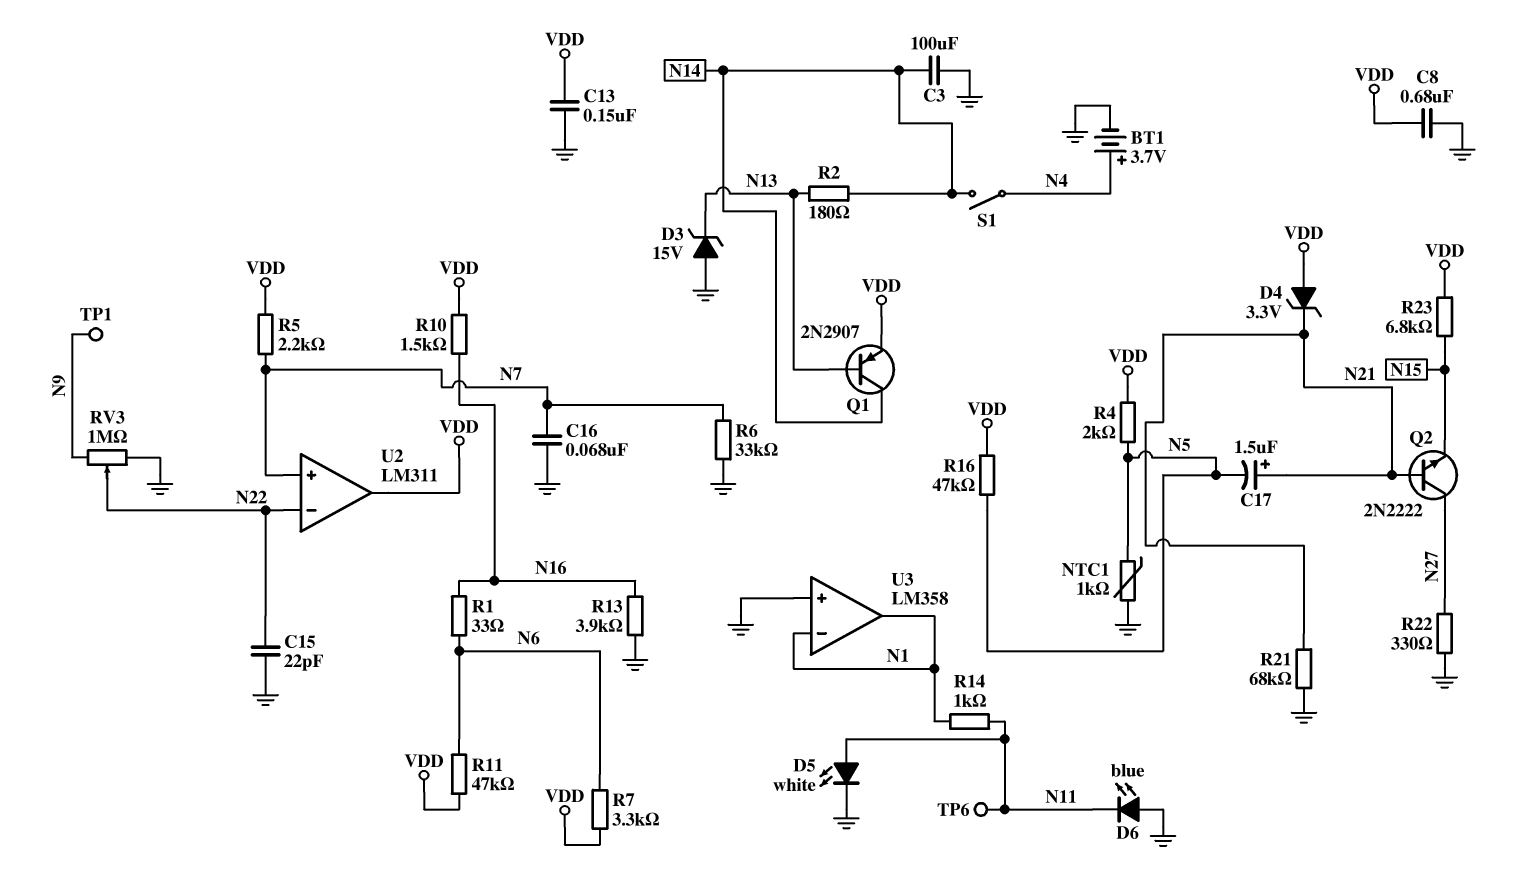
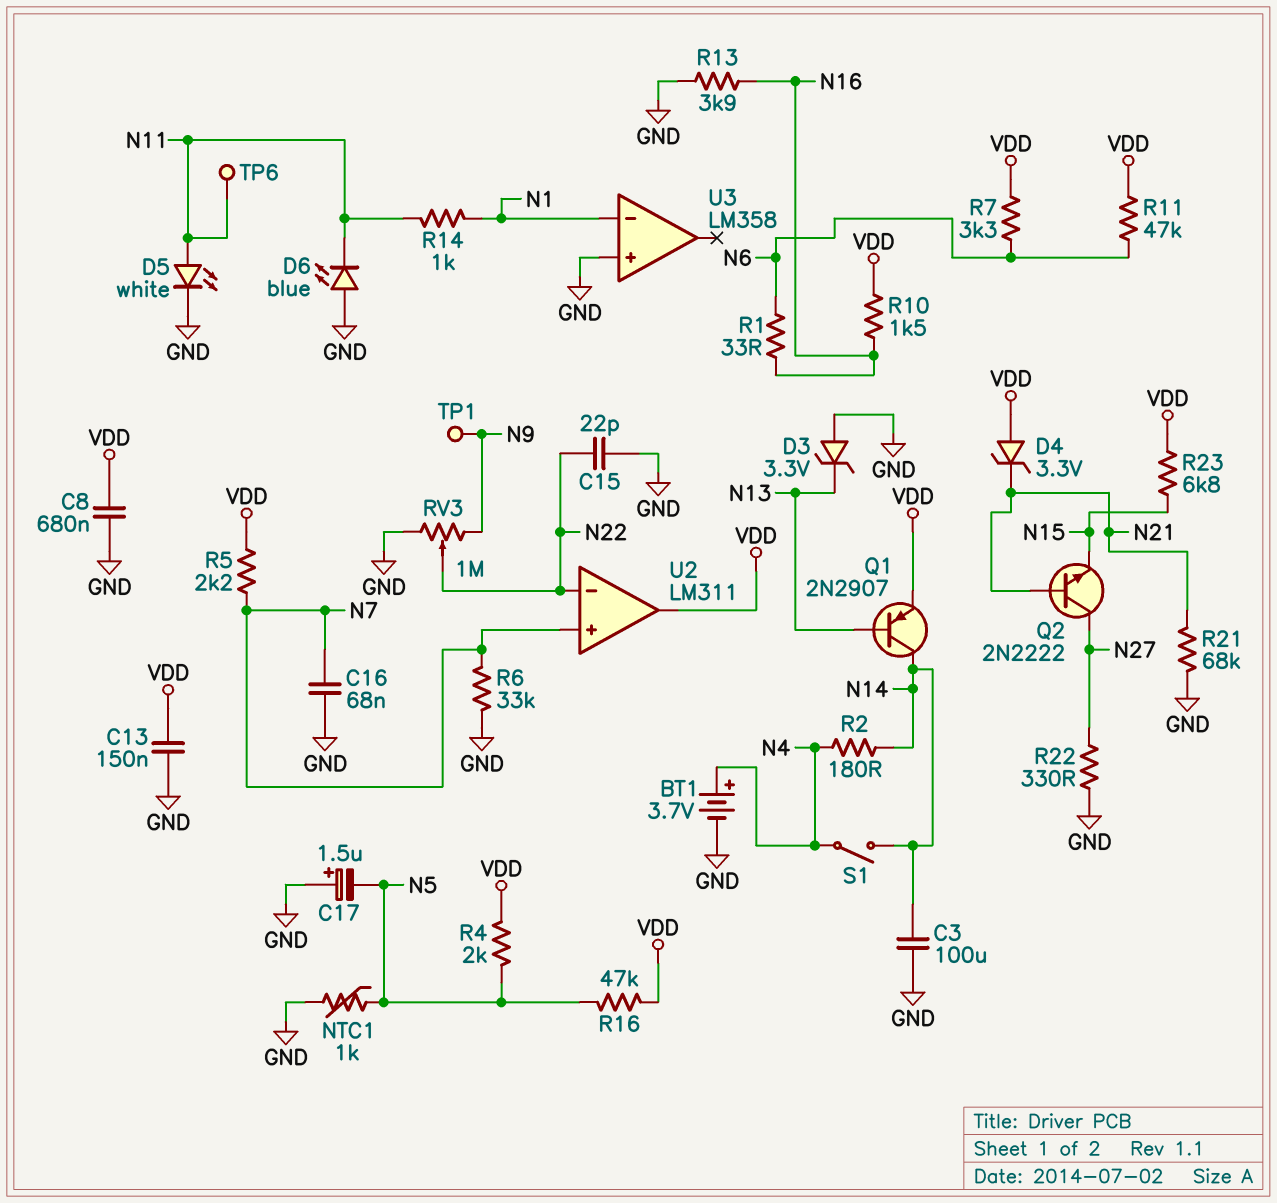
C17: 1.5uF (plus N21, minus N5) -> 1.5uF (plus GND, minus N5)
D3: zener 15V (A GND, K N13) -> zener 3.3V (A GND, K N13)
R2: 180 (N13, N14) -> 180 (N4, N14)
U3 pin out: N1 -> none

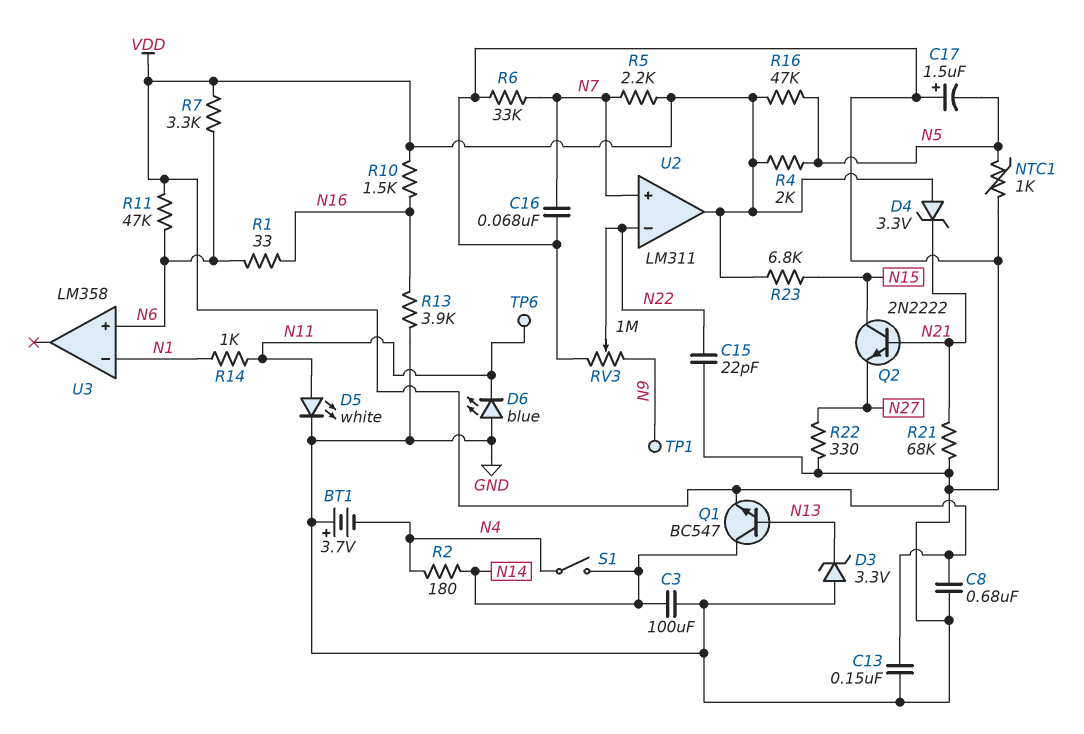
BT1: 3.7V (plus N4, minus GND) -> 3.7V (plus GND, minus N4)
Q1: PNP 2N2907 (B N13, C N14, E VDD) -> NPN BC547 (B N13, C N14, E VDD)
Q2: NPN 2N2222 (B N21, C N27, E N15) -> NPN 2N2222 (B N21, C N15, E N27)
U3 pin in+: GND -> N6

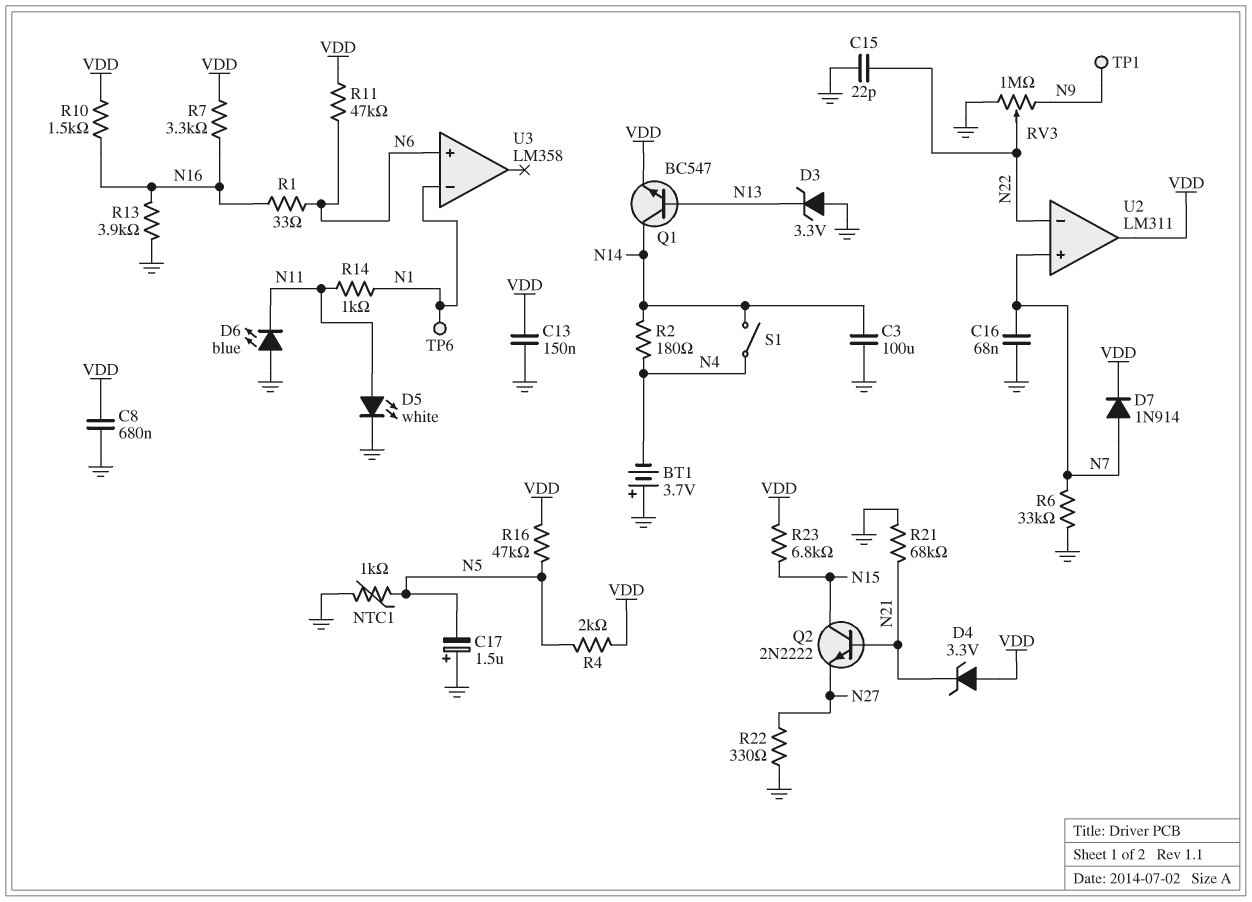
D7: none -> diode 1N914 (A N7, K VDD)
R5: 2.2k (N7, VDD) -> none
R7: 3.3k (N6, VDD) -> 3.3k (N16, VDD)
TP6: test point (N11) -> test point (N1)

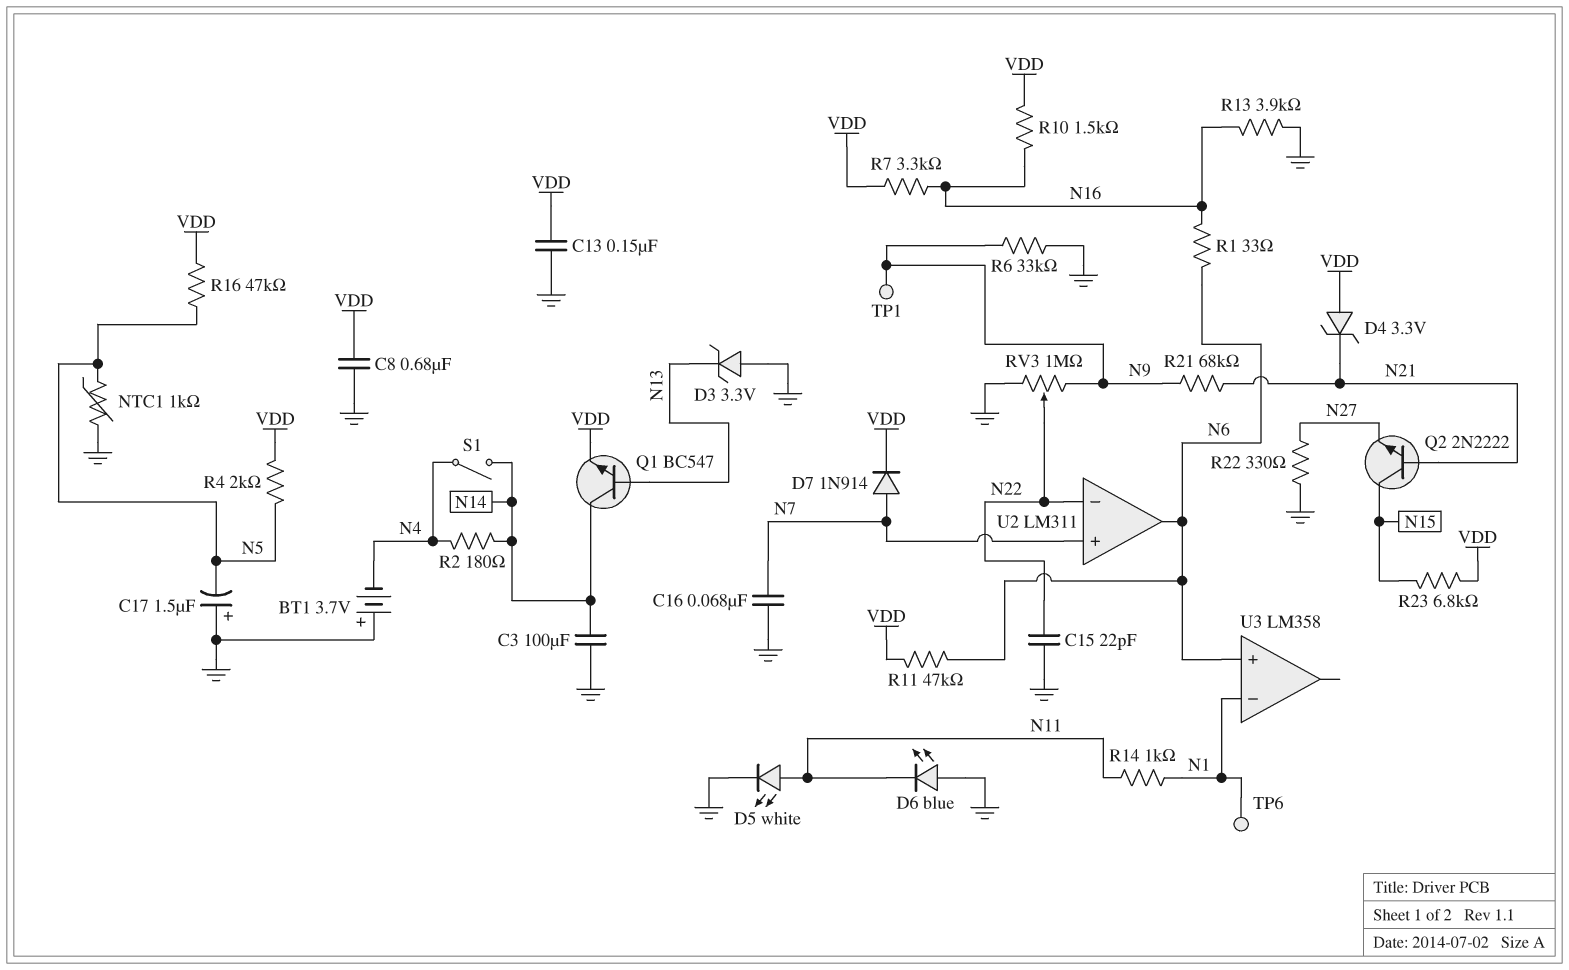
R6: 33k (GND, N7) -> 33k (GND, N9)
R21: 68k (GND, N21) -> 68k (N9, N21)
U2 pin out: VDD -> N6

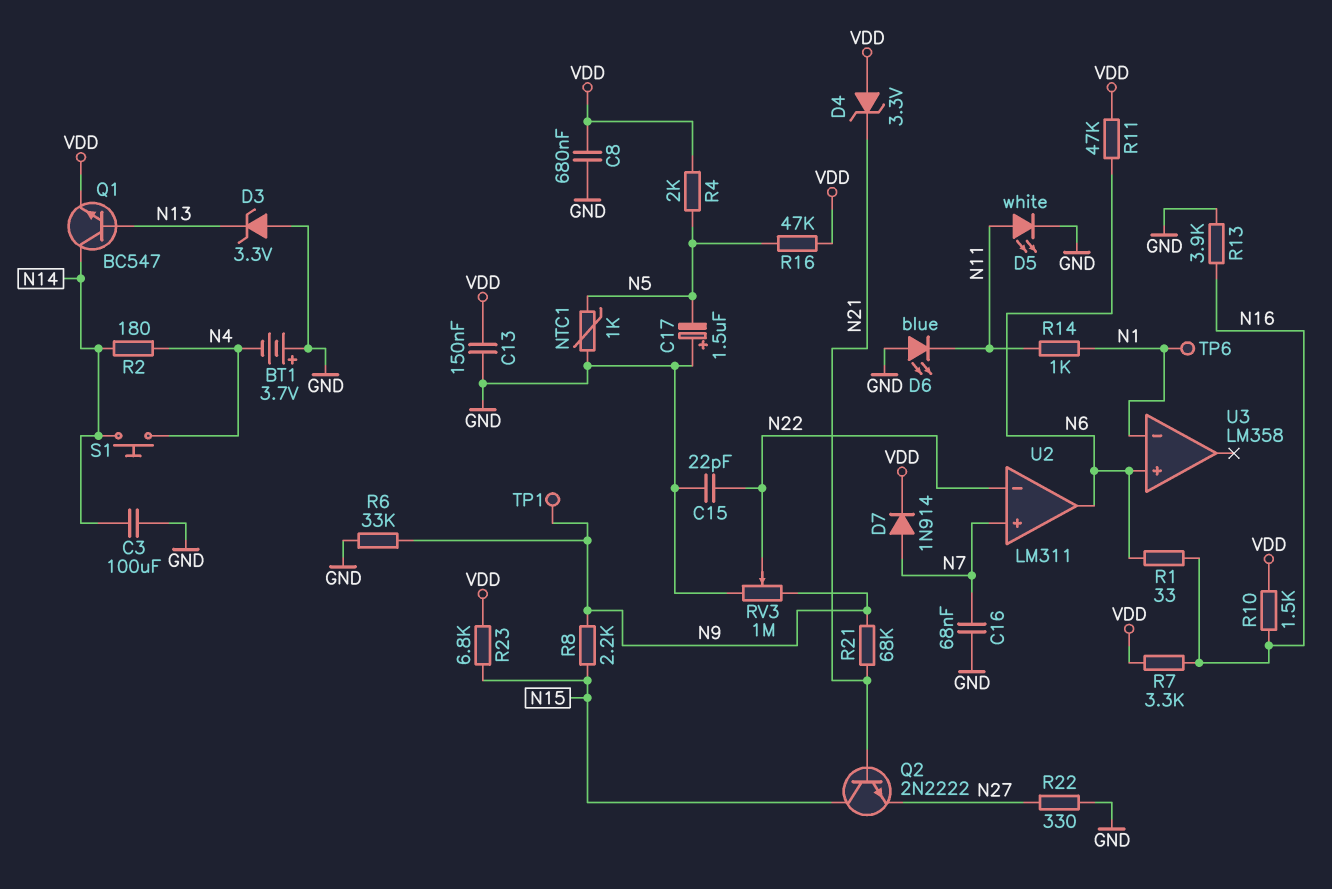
R8: none -> 2.2k (N9, N15)
S1: switch (N4, N14) -> button (N4, N14)

